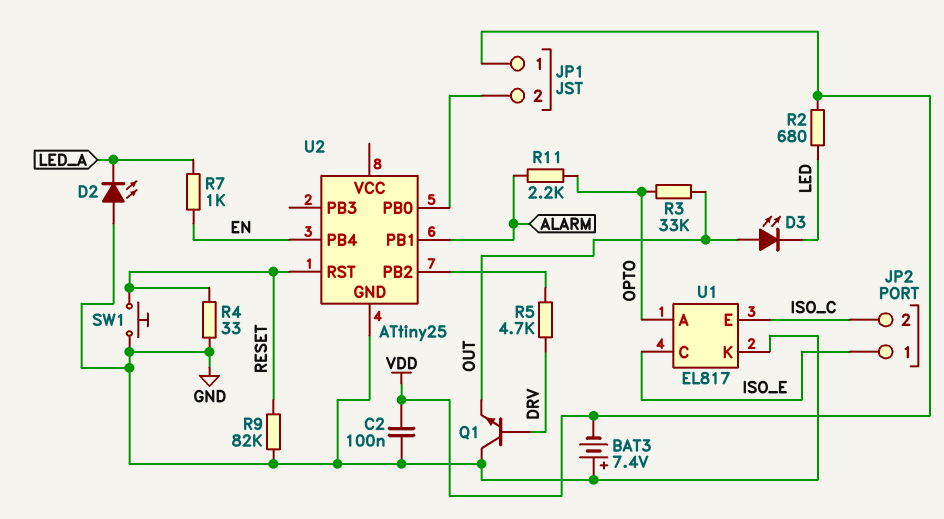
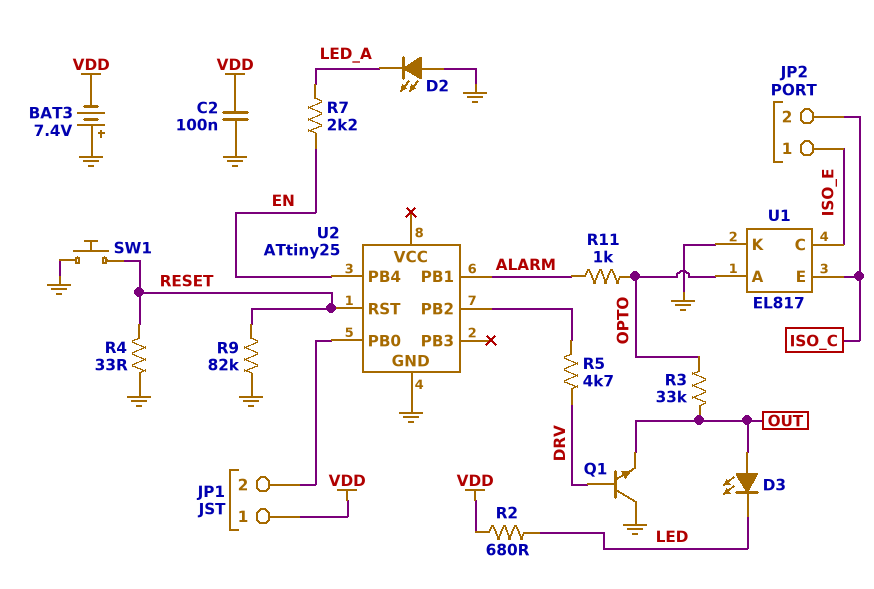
R7: 1k (EN, LED_A) -> 2.2k (EN, LED_A)
R11: 2.2k (ALARM, OPTO) -> 1k (ALARM, OPTO)

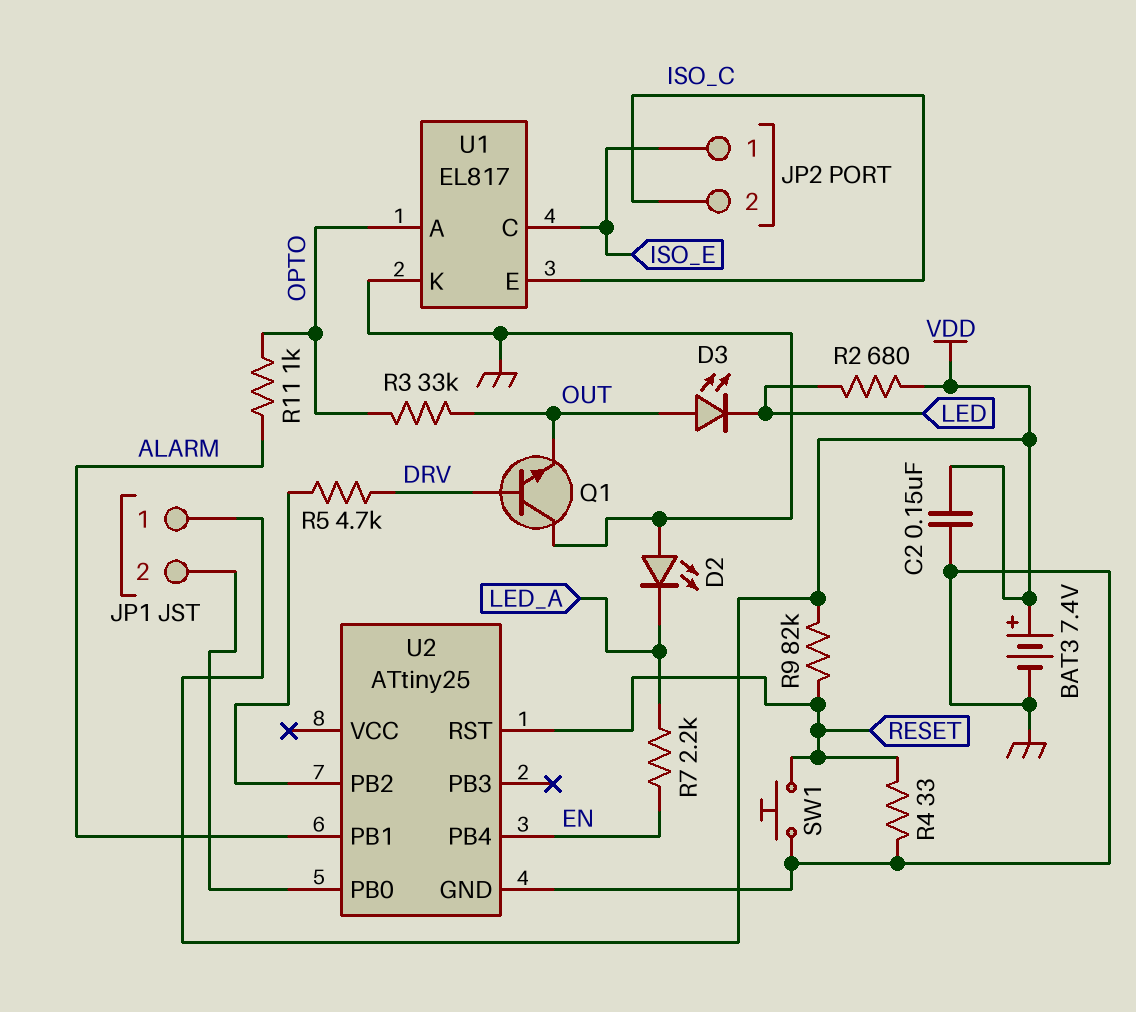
BAT3: 7.4V (plus GND, minus VDD) -> 7.4V (plus VDD, minus GND)
C2: 100nF (GND, VDD) -> 150nF (GND, VDD)
R9: 82k (GND, RESET) -> 82k (RESET, VDD)

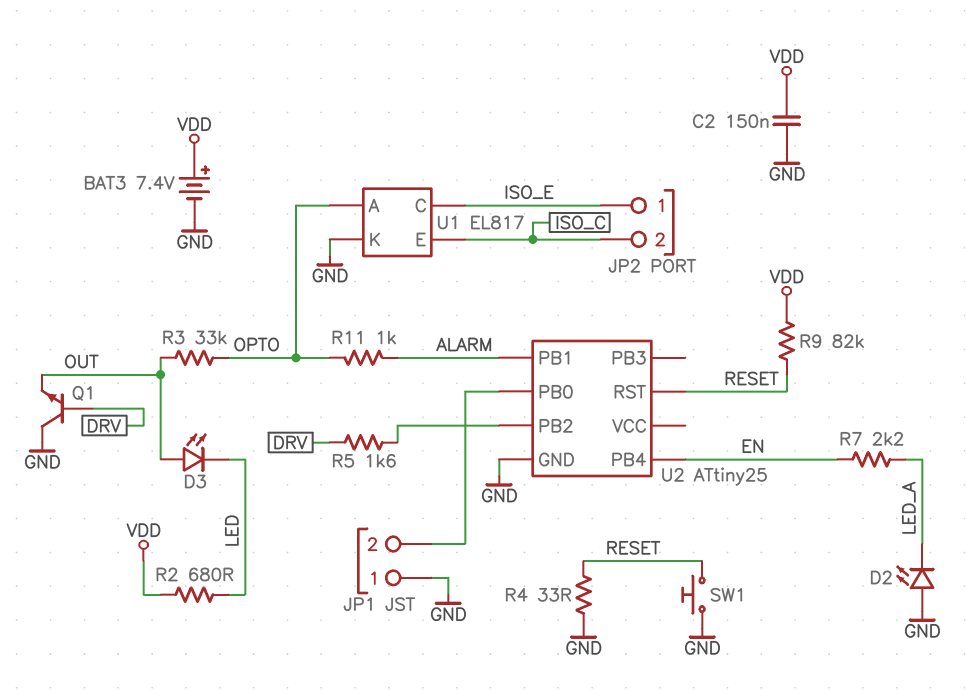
JP1 pin 1: VDD -> GND
R5: 4.7k (DRV, U2/PB2) -> 1.6k (DRV, U2/PB2)

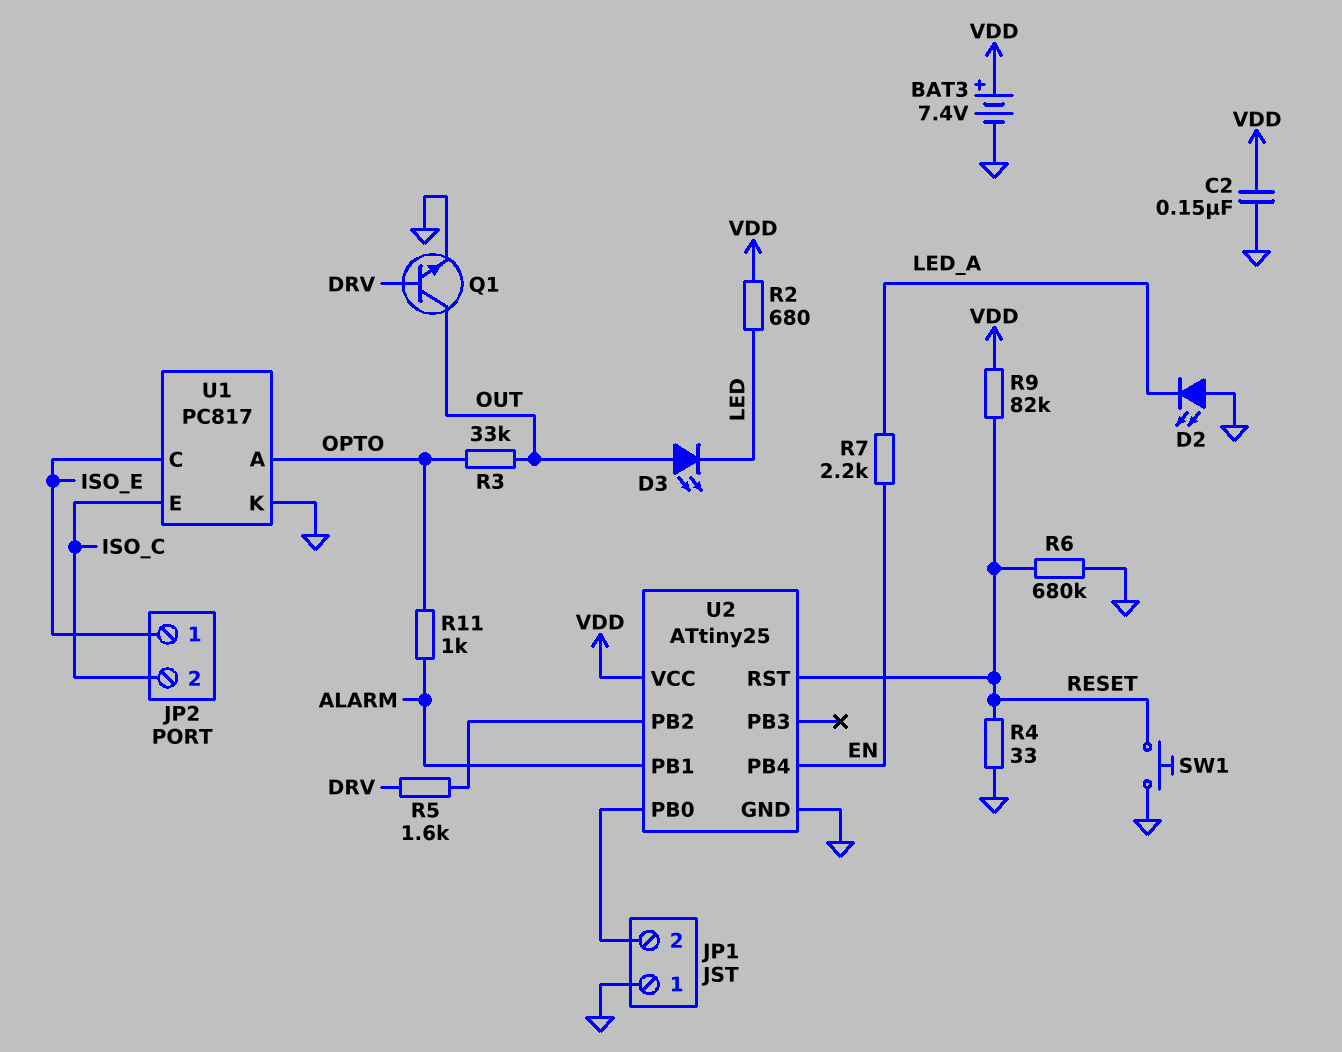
Q1: NPN (B DRV, C GND, E OUT) -> NPN (B DRV, C OUT, E GND)
R6: none -> 680k (GND, RESET)
U1: EL817 -> PC817
U2 pin VCC: none -> VDD

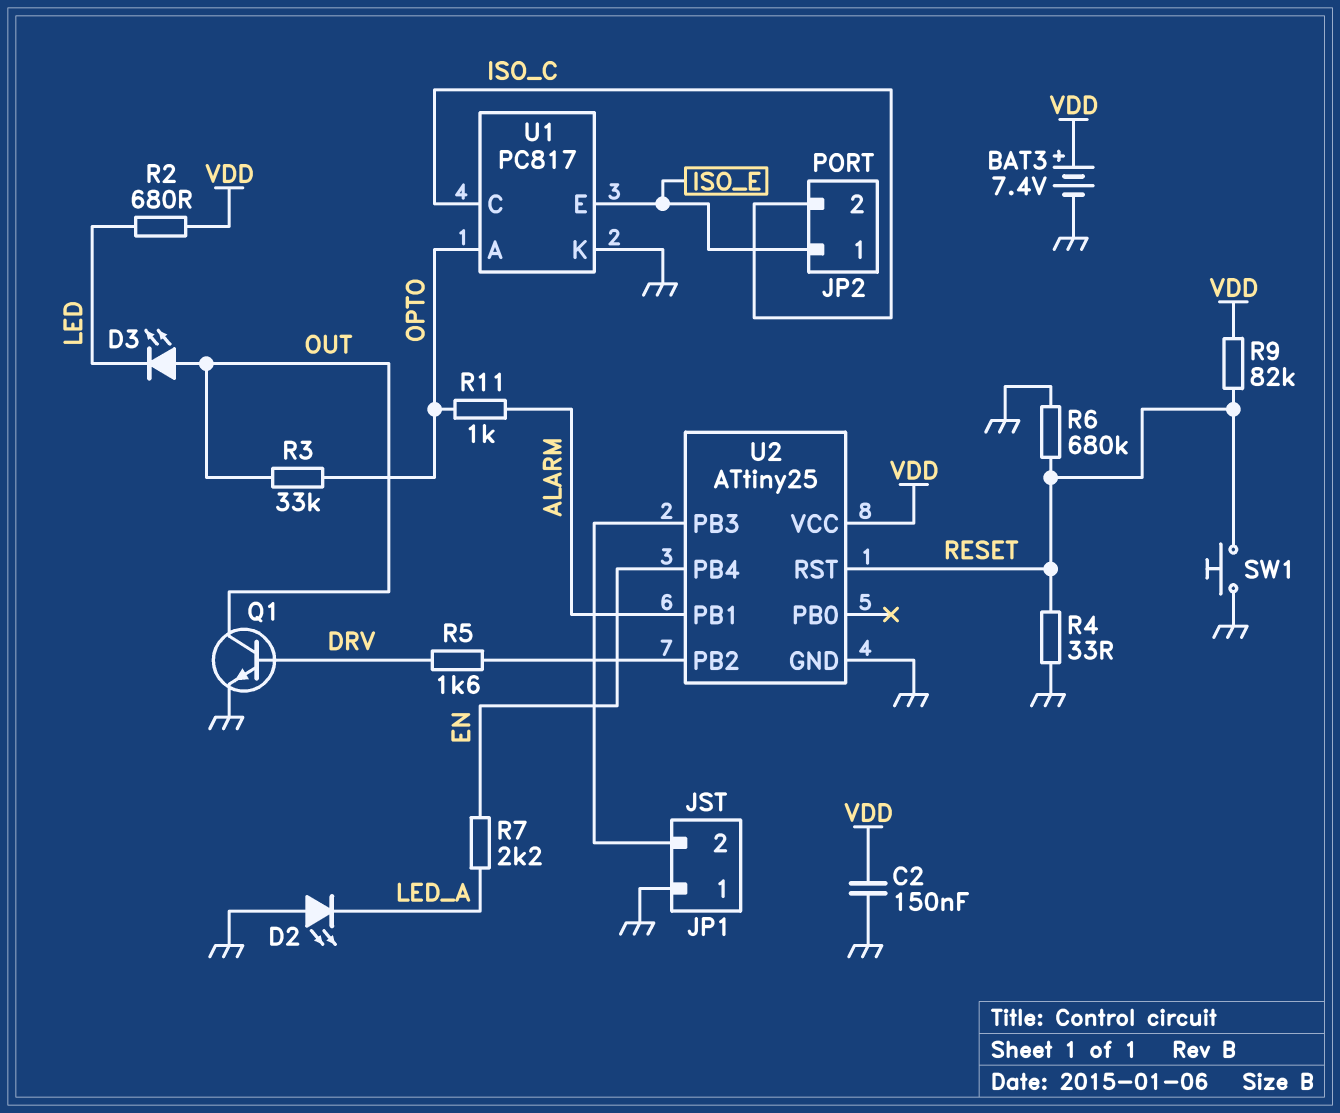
U1 pin C: ISO_E -> ISO_C
U1 pin E: ISO_C -> ISO_E
U2 pin PB0: JP1/2 -> none
U2 pin PB3: none -> JP1/2

